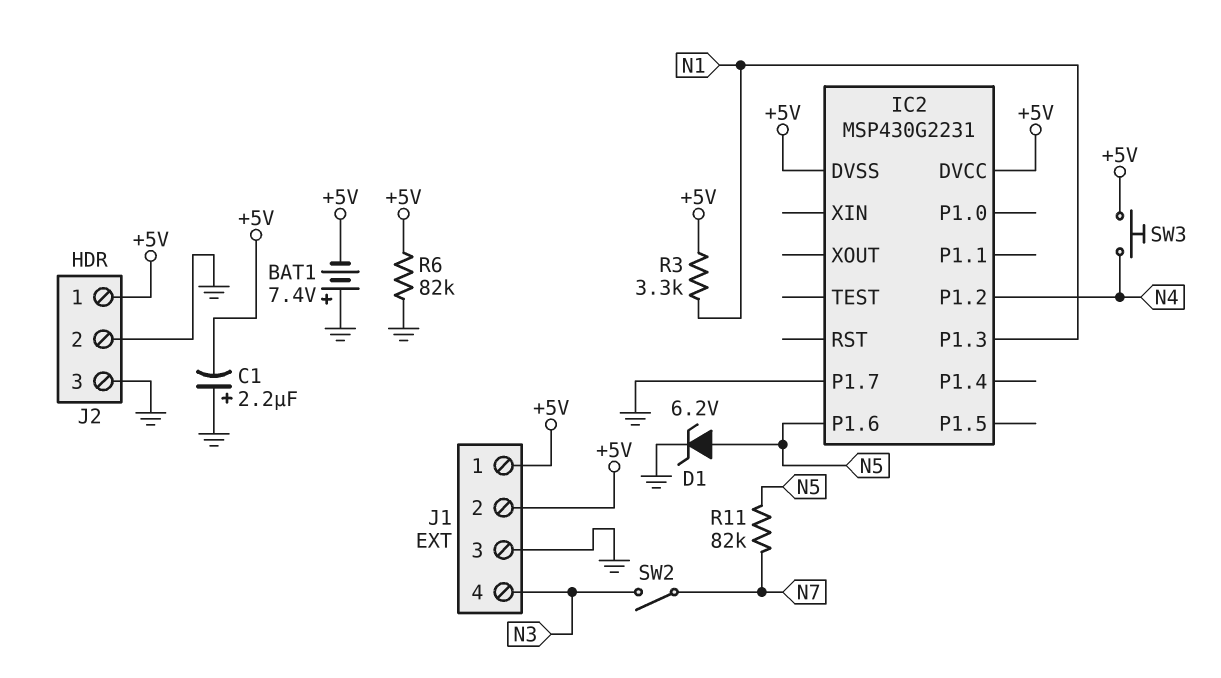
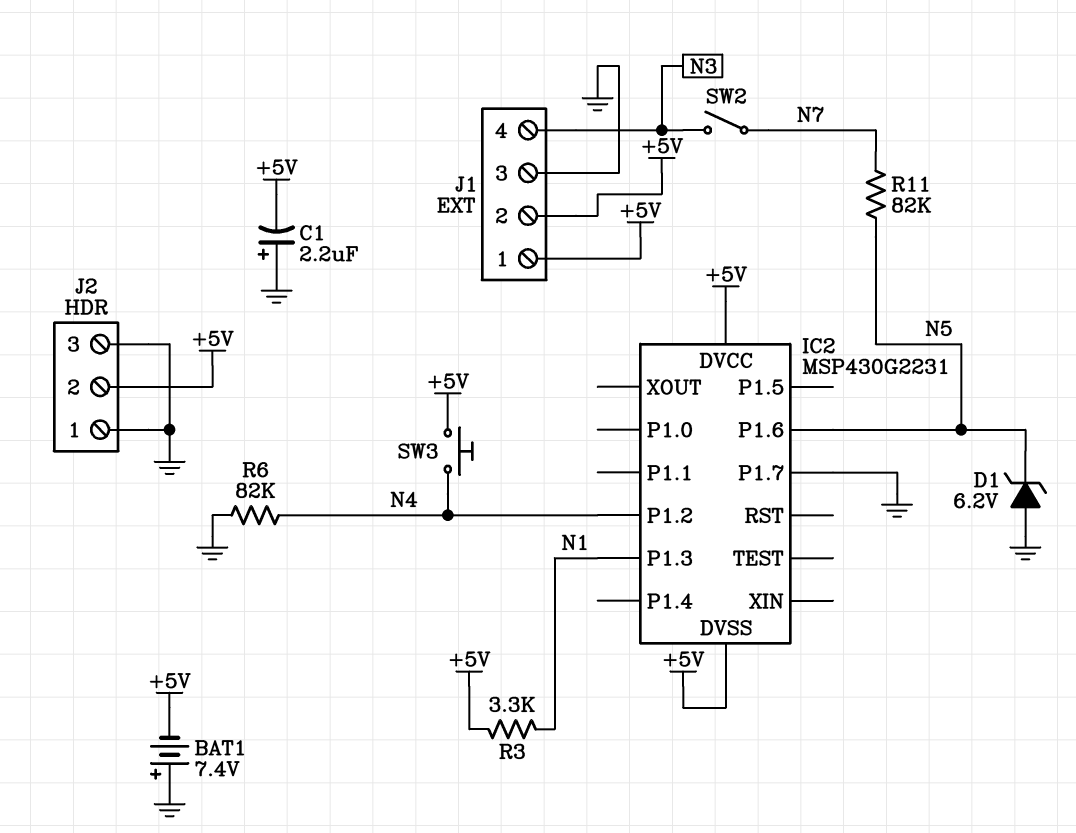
D1: zener 6.2V (A N5, K GND) -> zener 6.2V (A GND, K N5)
J2 pin 1: +5V -> GND
J2 pin 2: GND -> +5V
R6: 82k (+5V, GND) -> 82k (GND, N4)

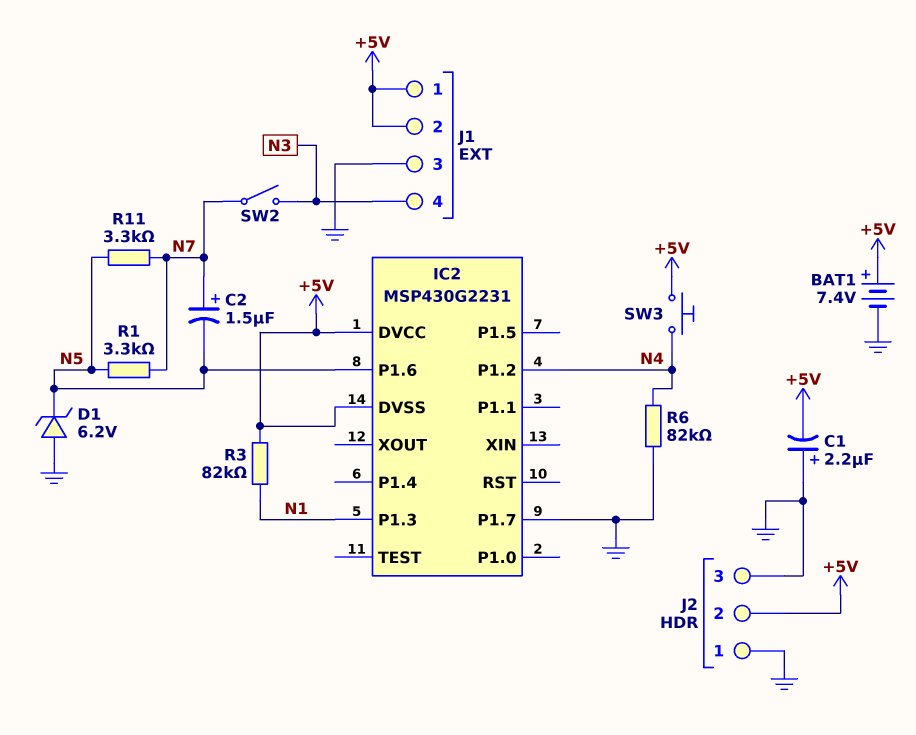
BAT1: 7.4V (plus GND, minus +5V) -> 7.4V (plus +5V, minus GND)
C2: none -> 1.5uF (plus N7, minus N5)
R1: none -> 3.3k (N5, N7)
R3: 3.3k (+5V, N1) -> 82k (+5V, N1)
R11: 82k (N5, N7) -> 3.3k (N5, N7)

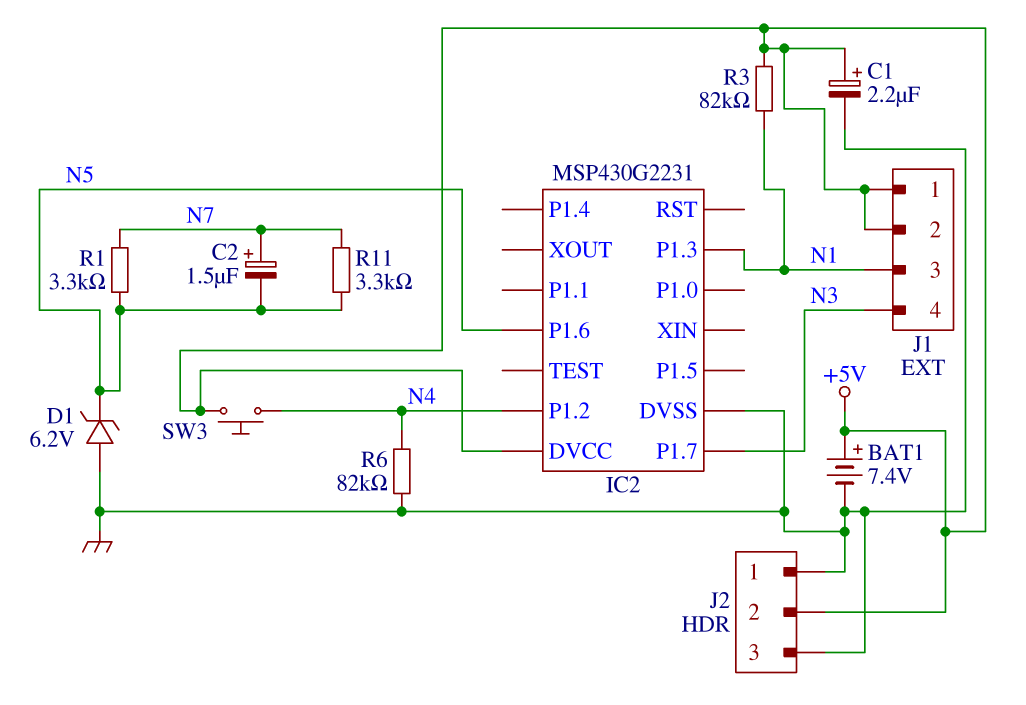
C1: 2.2uF (plus GND, minus +5V) -> 2.2uF (plus +5V, minus GND)
IC2 pin DVSS: +5V -> GND
IC2 pin P1.7: GND -> N3
J1 pin 3: GND -> N1
SW2: switch (N3, N7) -> none

